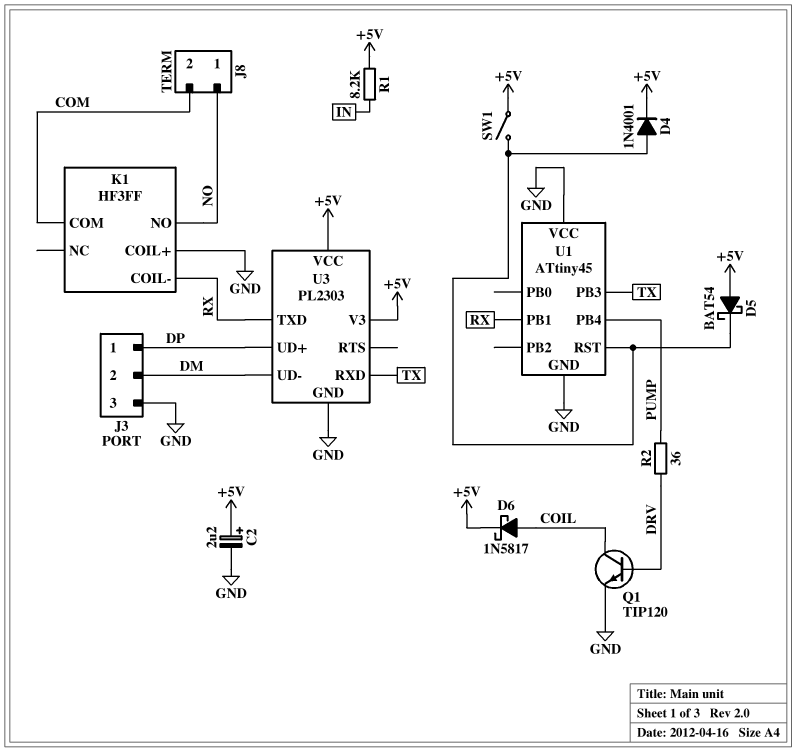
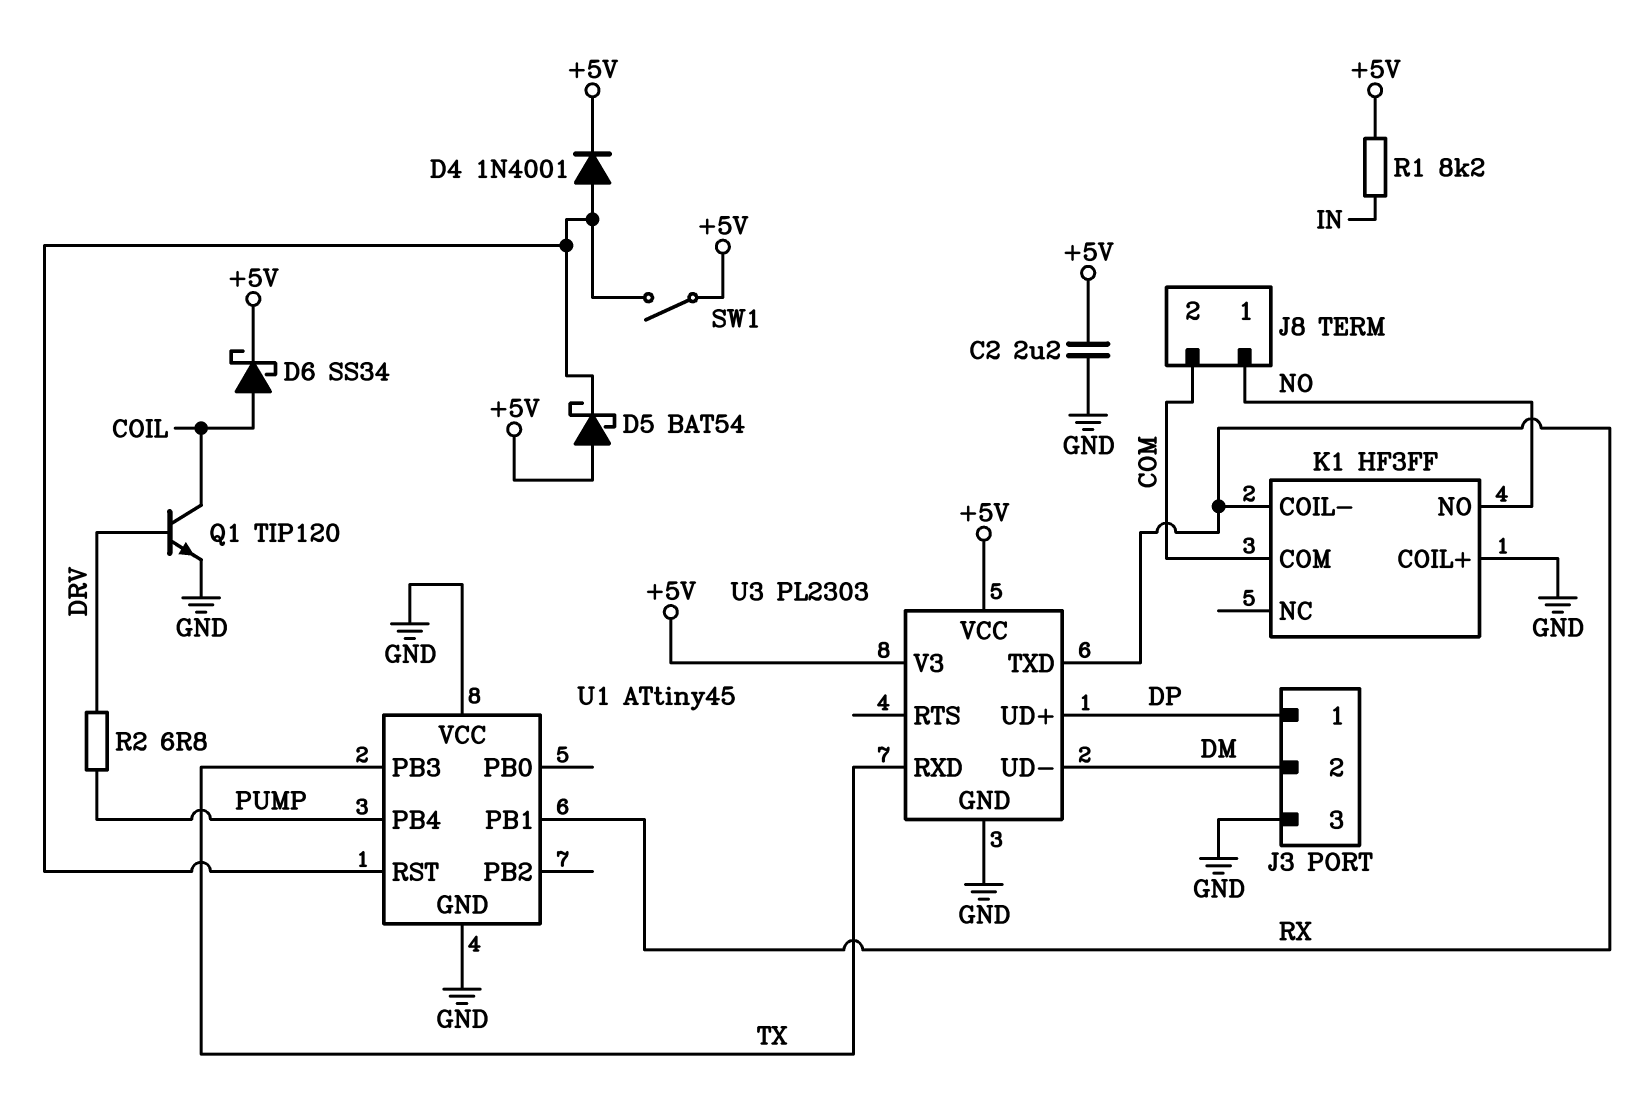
C2: 2.2uF (plus +5V, minus GND) -> 2.2uF (+5V, GND)
D6: schottky 1N5817 (A COIL, K +5V) -> schottky SS34 (A COIL, K +5V)
R2: 36 (DRV, PUMP) -> 6.8 (DRV, PUMP)

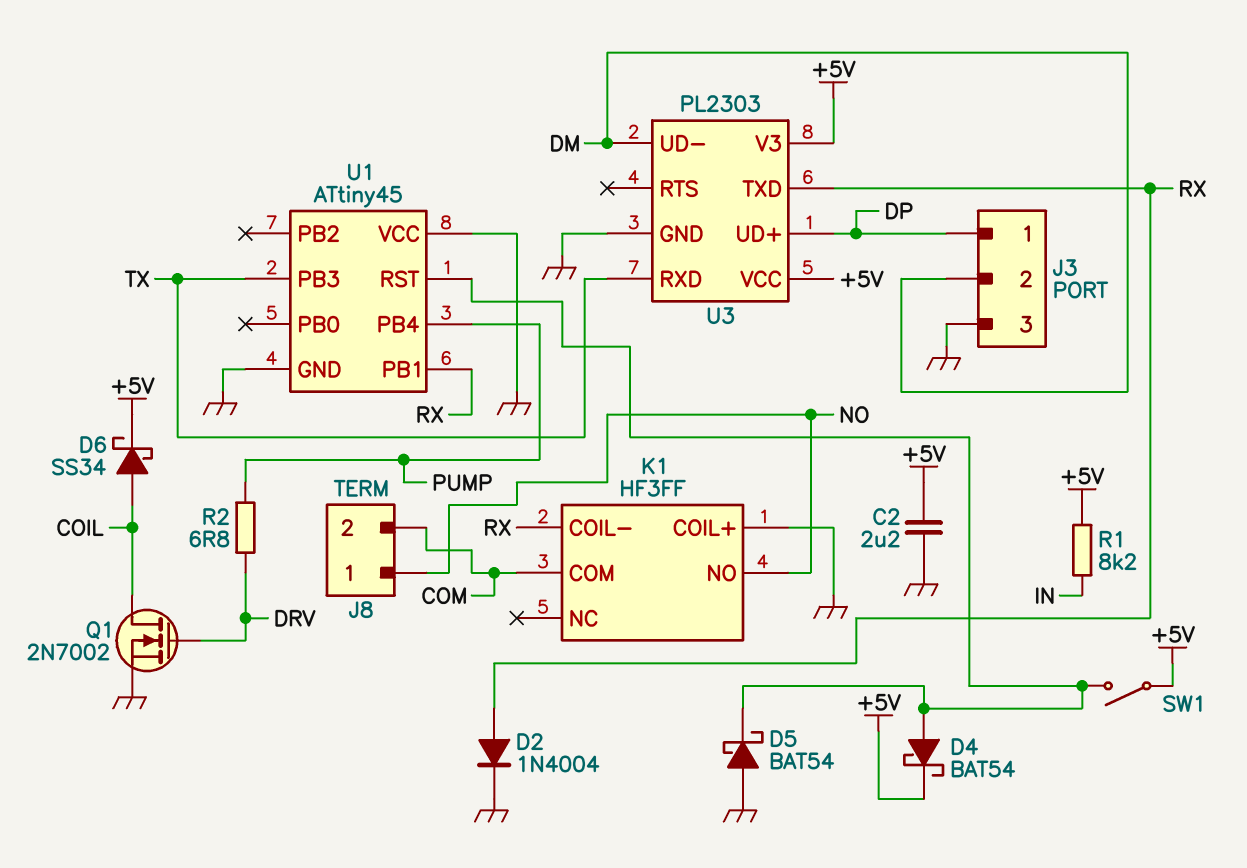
D2: none -> diode 1N4004 (A RX, K GND)
D4: diode 1N4001 (A U1/RST, K +5V) -> schottky BAT54 (A U1/RST, K +5V)
D5: schottky BAT54 (A +5V, K U1/RST) -> schottky BAT54 (A GND, K U1/RST)
Q1: NPN TIP120 (B DRV, C COIL, E GND) -> NMOS 2N7002 (G DRV, D COIL, S GND)

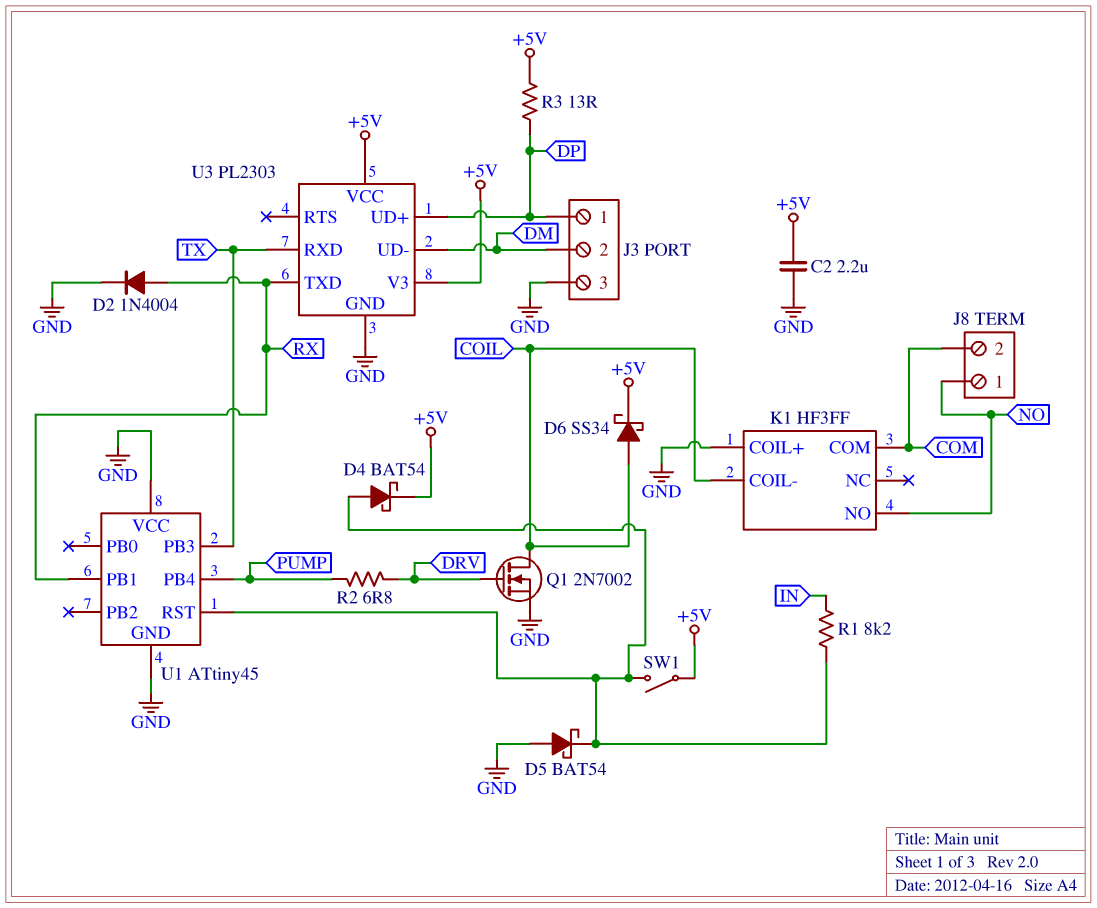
K1 pin COIL-: RX -> COIL
R1: 8.2k (+5V, IN) -> 8.2k (IN, U1/RST)
R3: none -> 13 (+5V, DP)

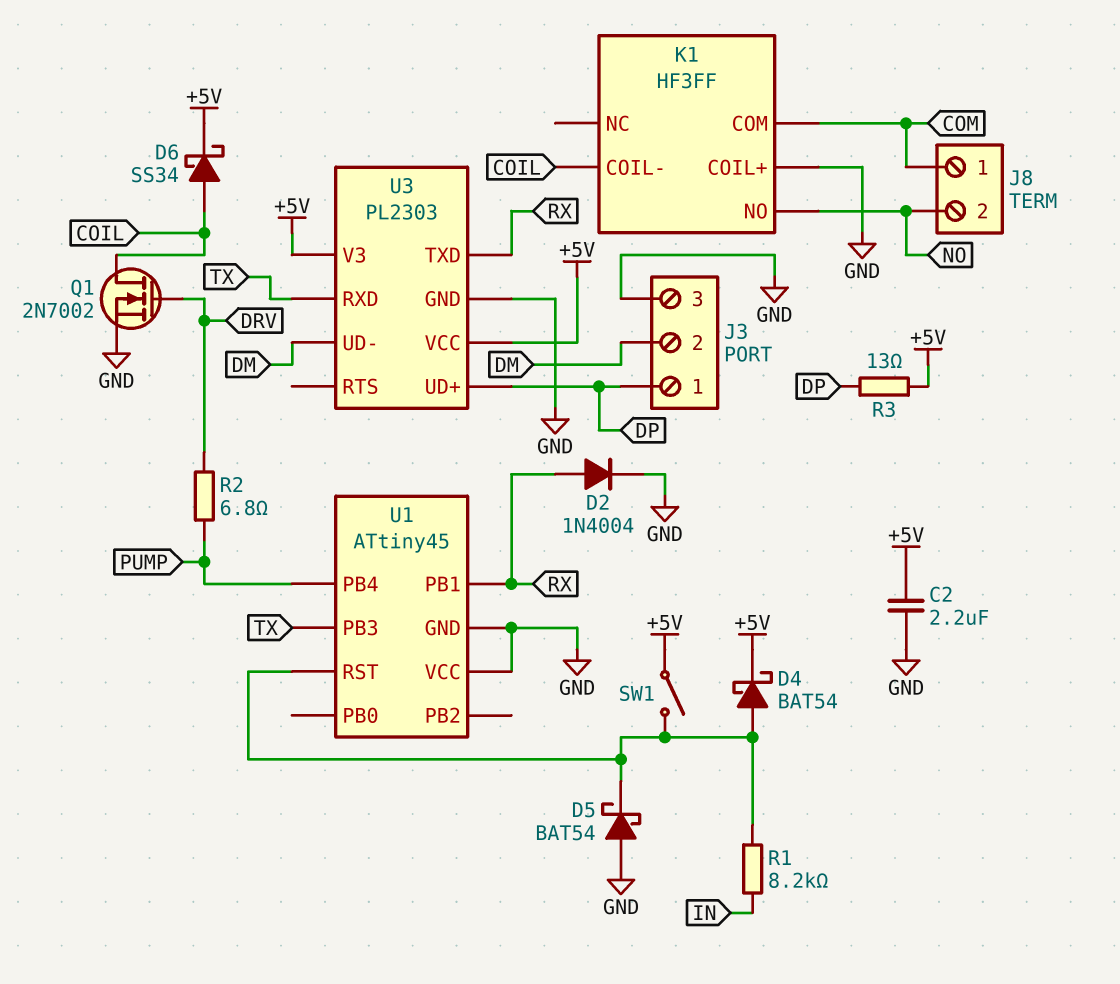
J8 pin 1: NO -> COM
J8 pin 2: COM -> NO

